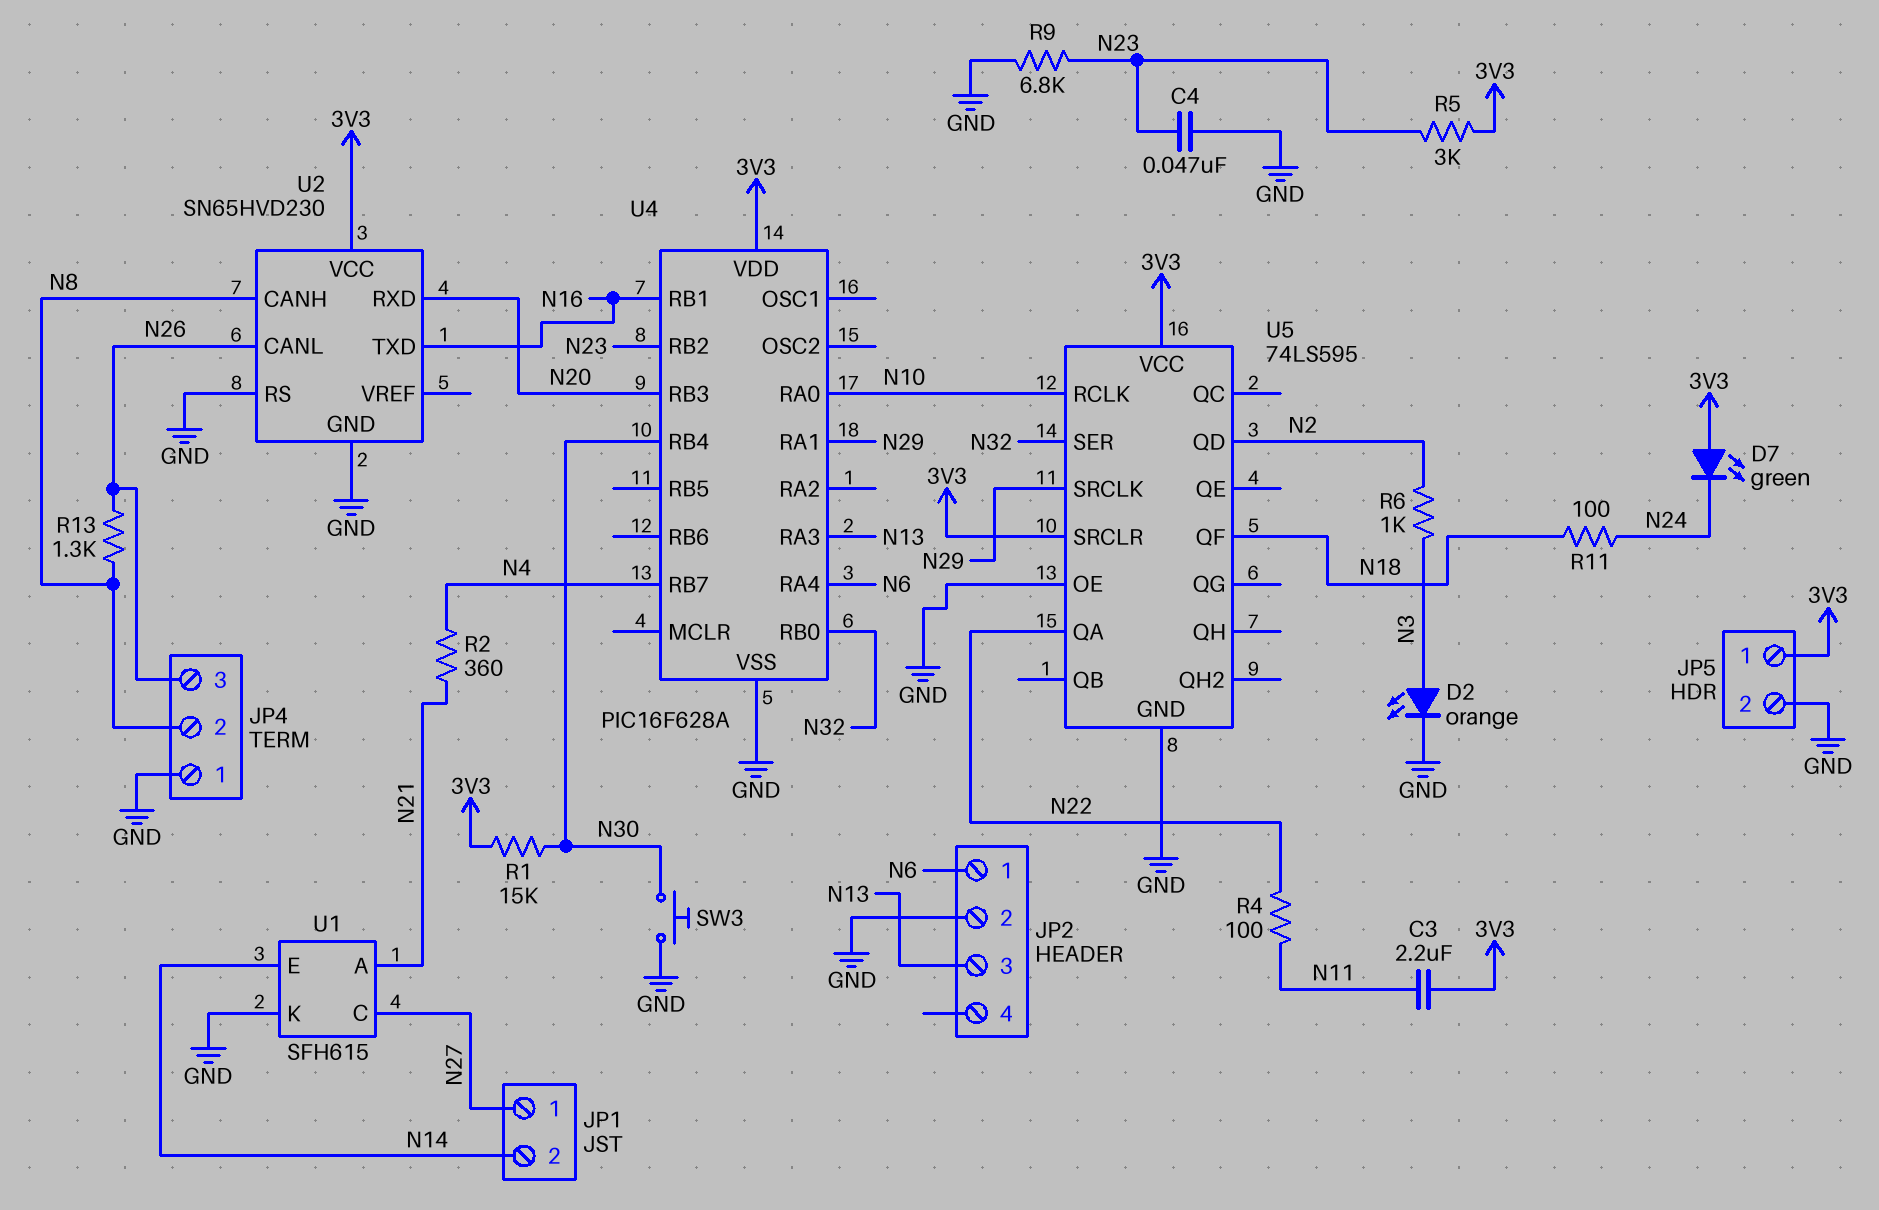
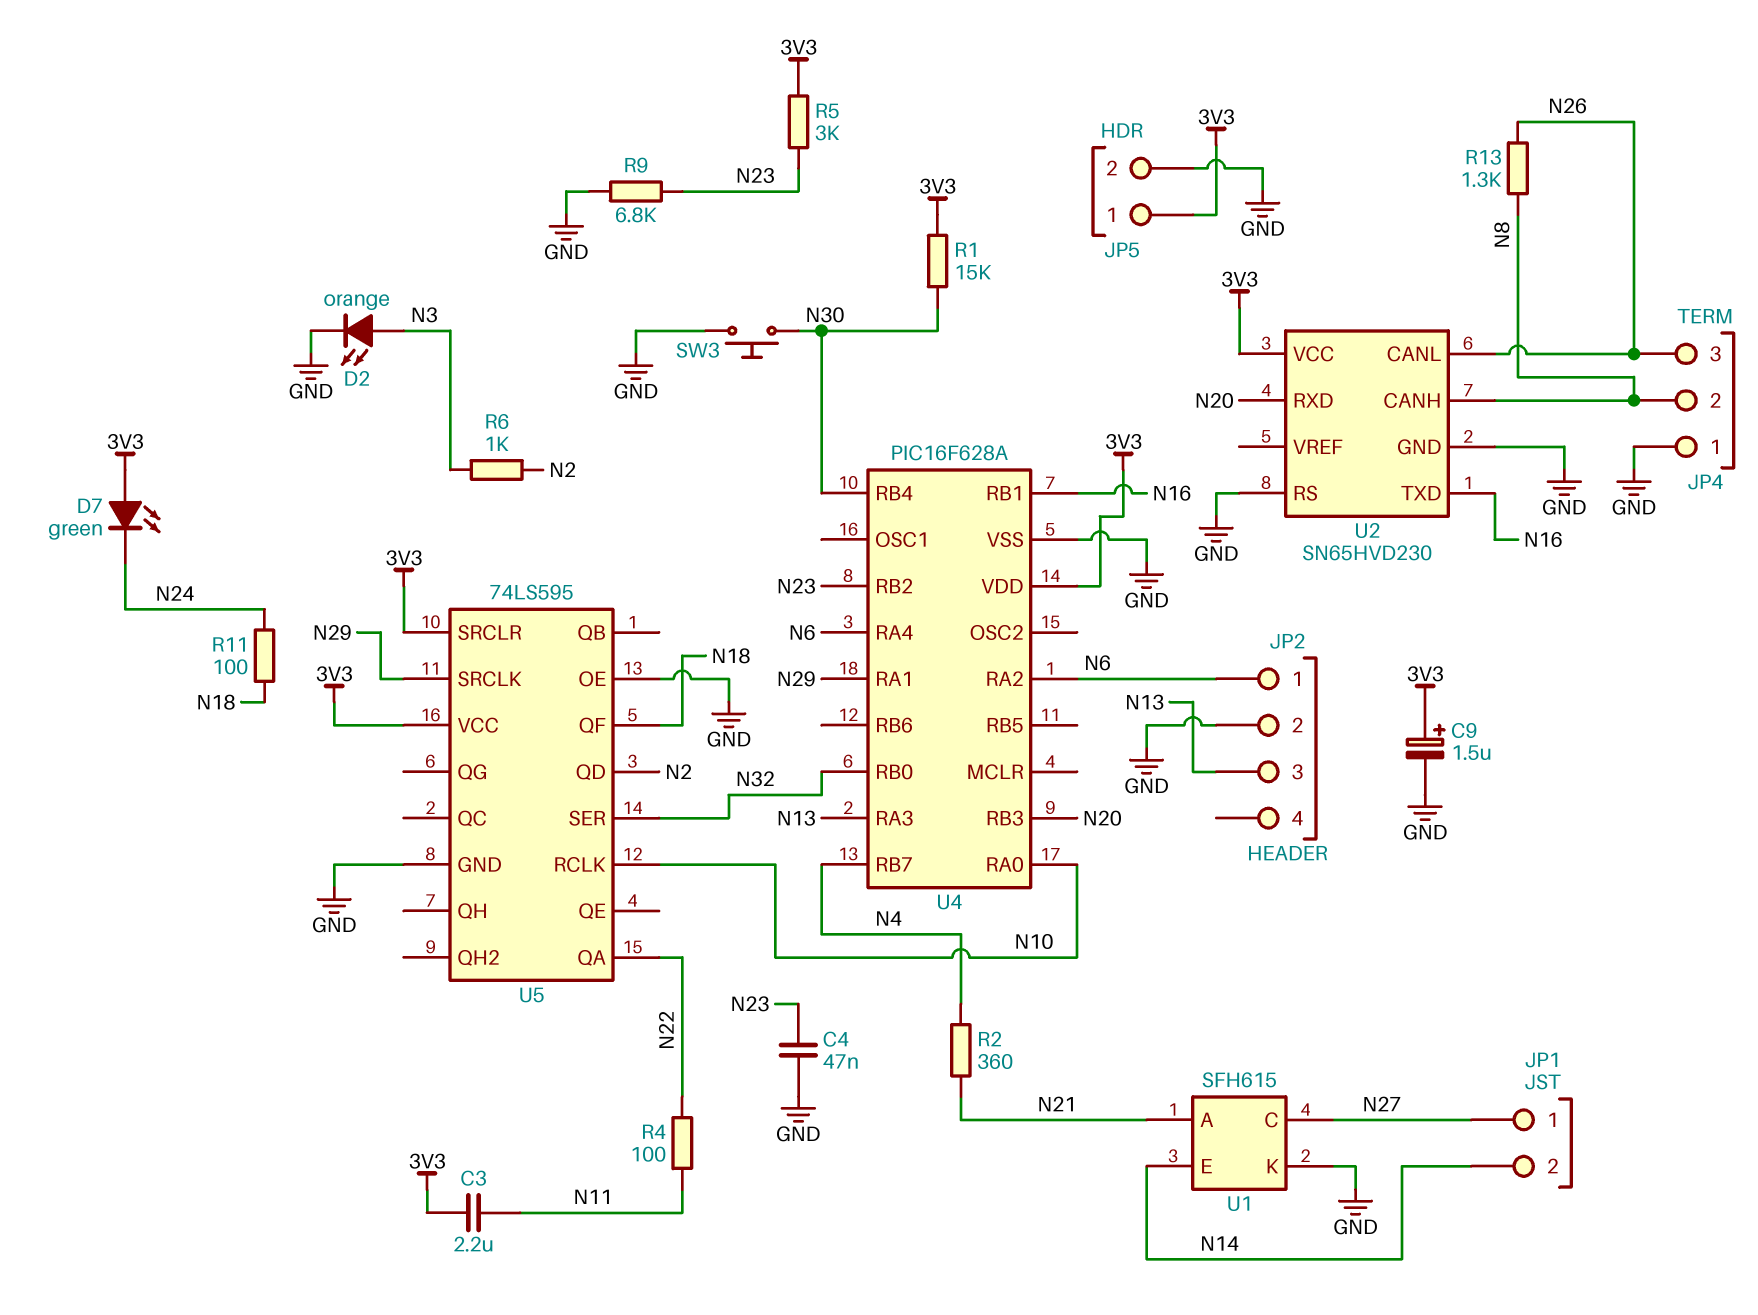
C9: none -> 1.5uF (plus 3V3, minus GND)
U4 pin RA2: none -> N6

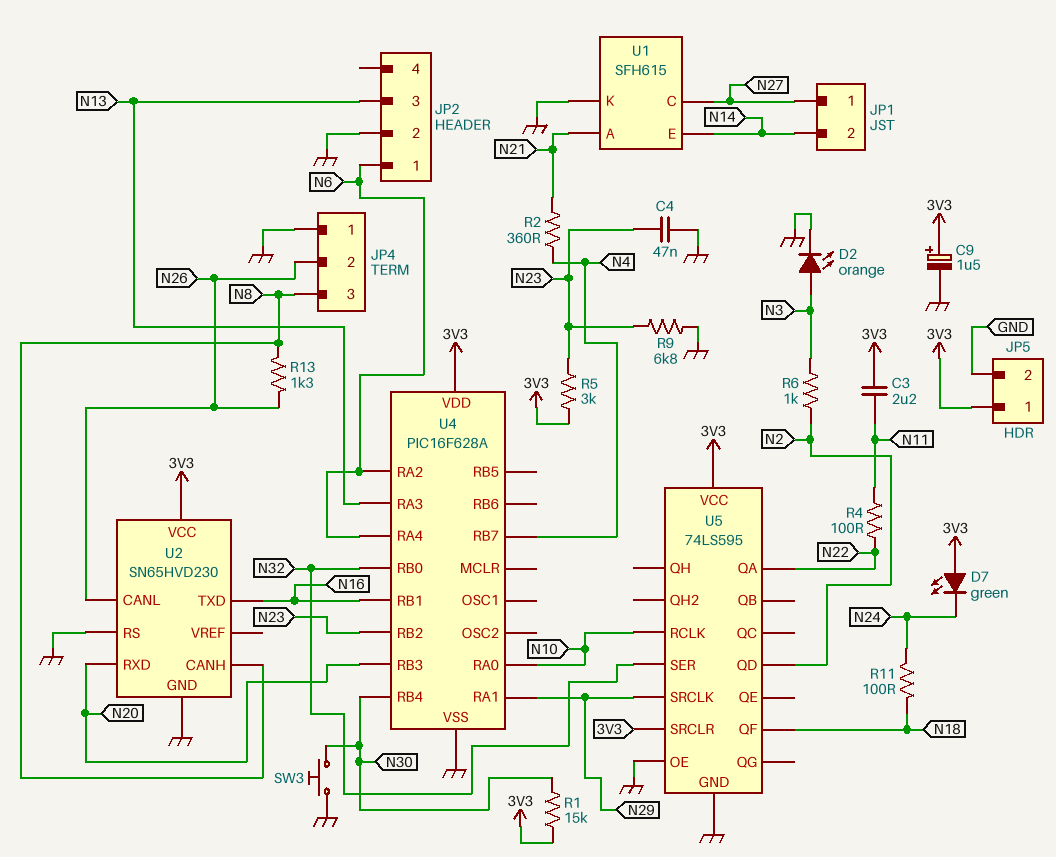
JP4 pin 2: N8 -> N26
JP4 pin 3: N26 -> N8

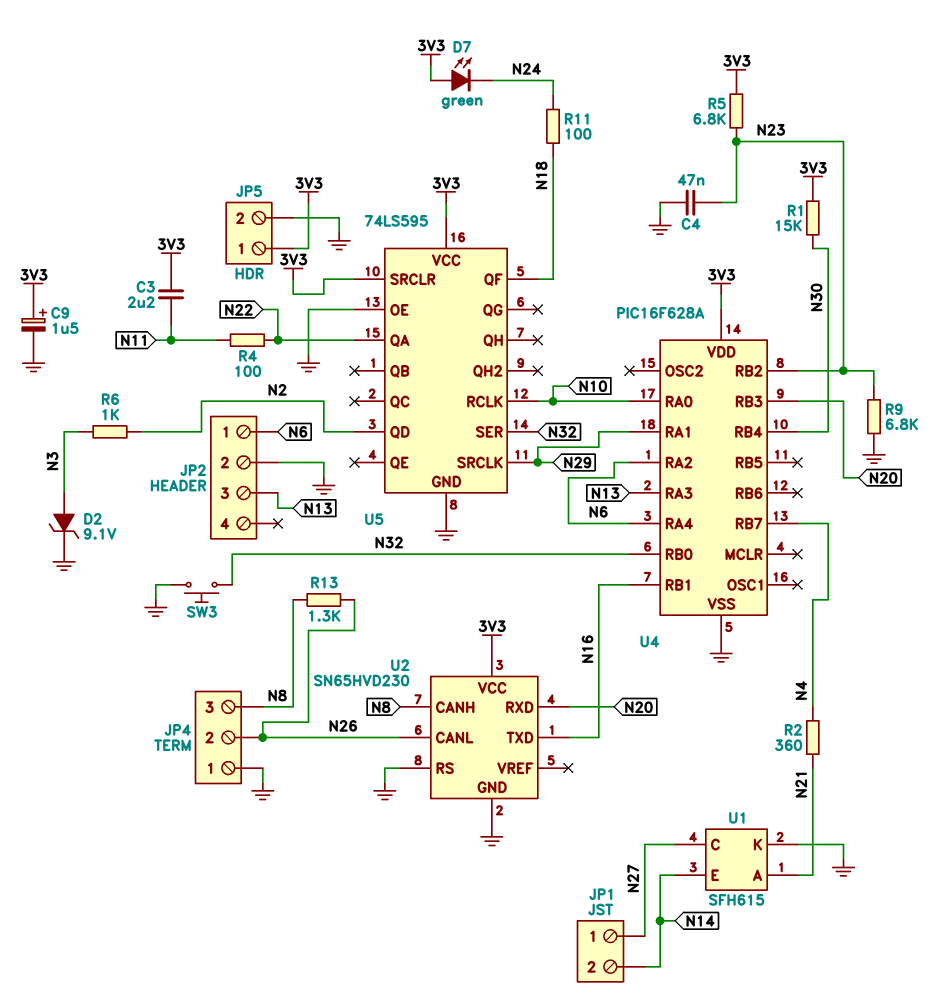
D2: LED orange (A N3, K GND) -> zener 9.1V (A N3, K GND)
R5: 3k (3V3, N23) -> 6.8k (3V3, N23)
SW3: button (GND, N30) -> button (GND, N32)

